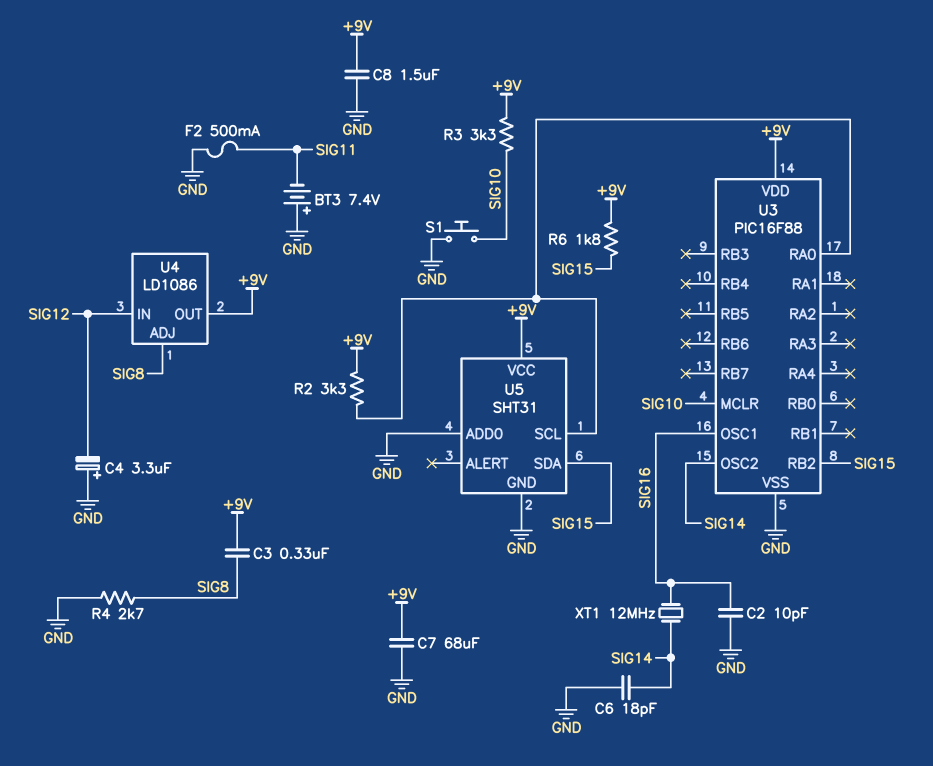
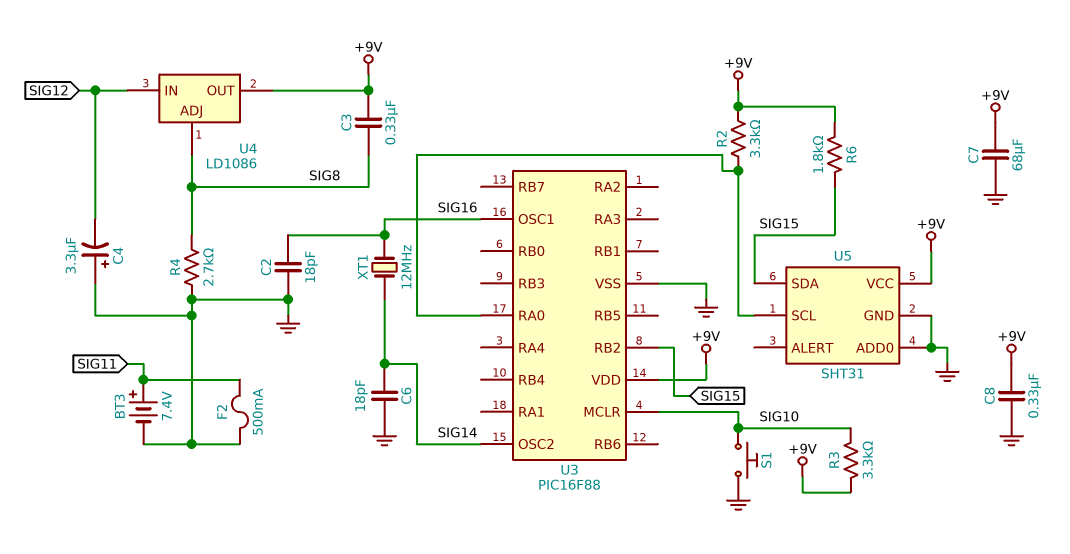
BT3: 7.4V (plus GND, minus SIG11) -> 7.4V (plus SIG11, minus GND)
C2: 10pF (GND, SIG16) -> 18pF (GND, SIG16)
C8: 1.5uF (+9V, GND) -> 330nF (+9V, GND)

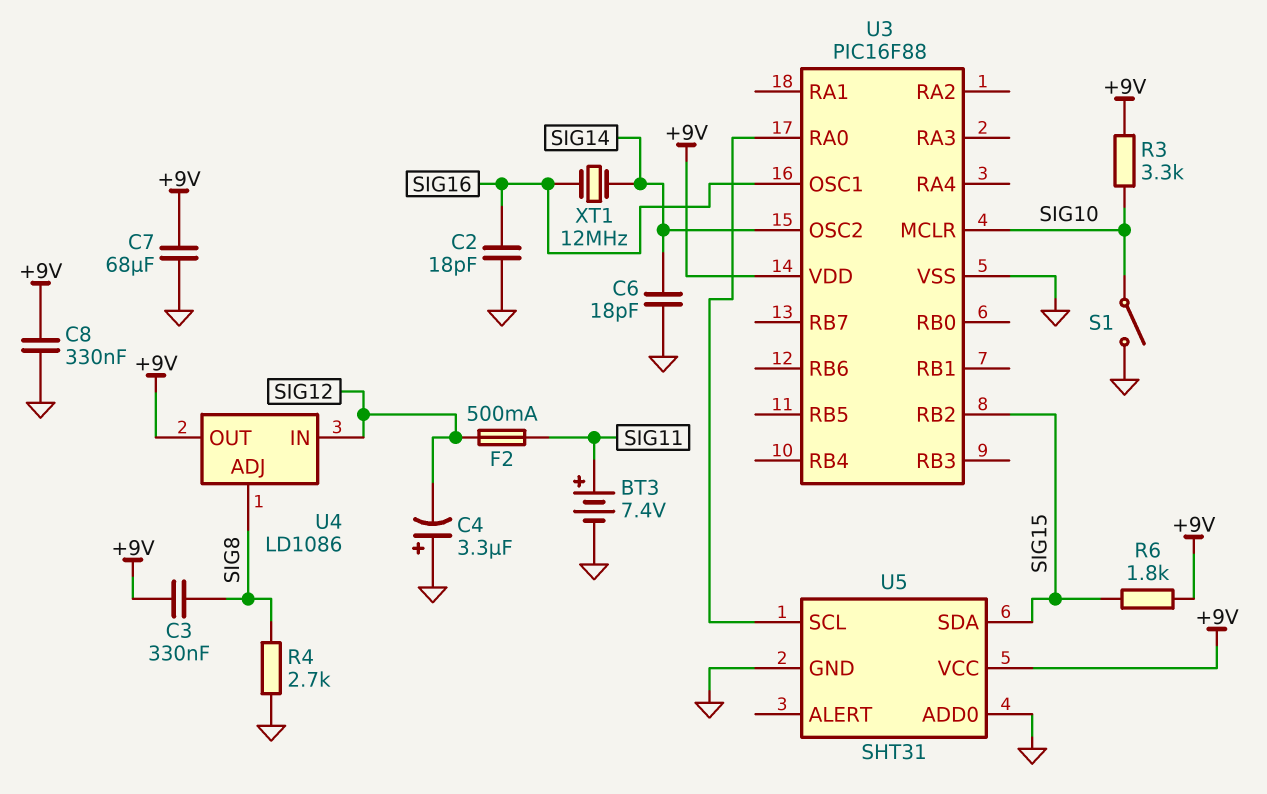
F2: 500mA (GND, SIG11) -> 500mA (SIG11, SIG12)
R2: 3.3k (+9V, U3/RA0) -> none
S1: button (GND, SIG10) -> switch (GND, SIG10)

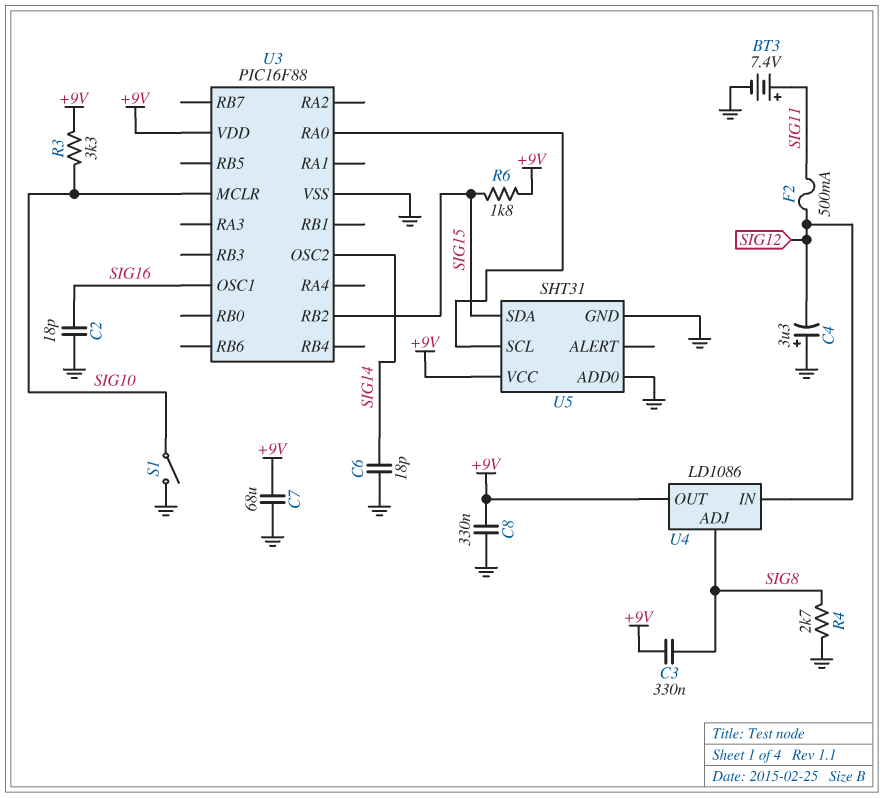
XT1: 12MHz (SIG14, SIG16) -> none

